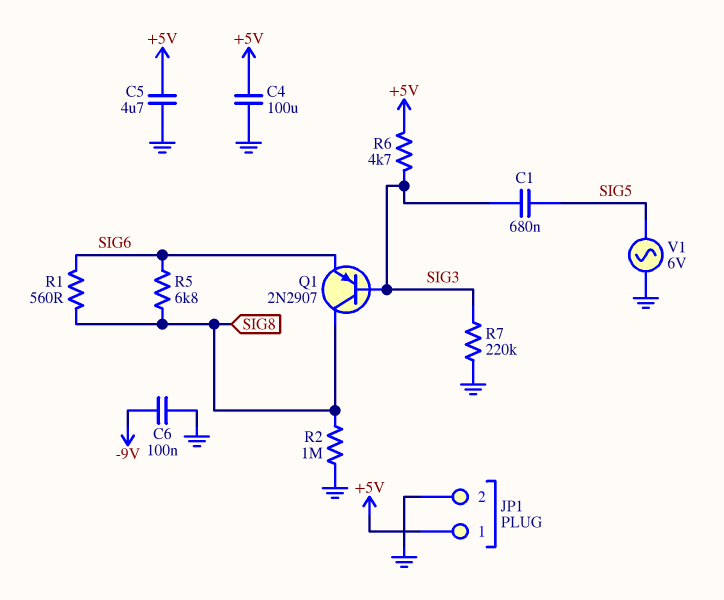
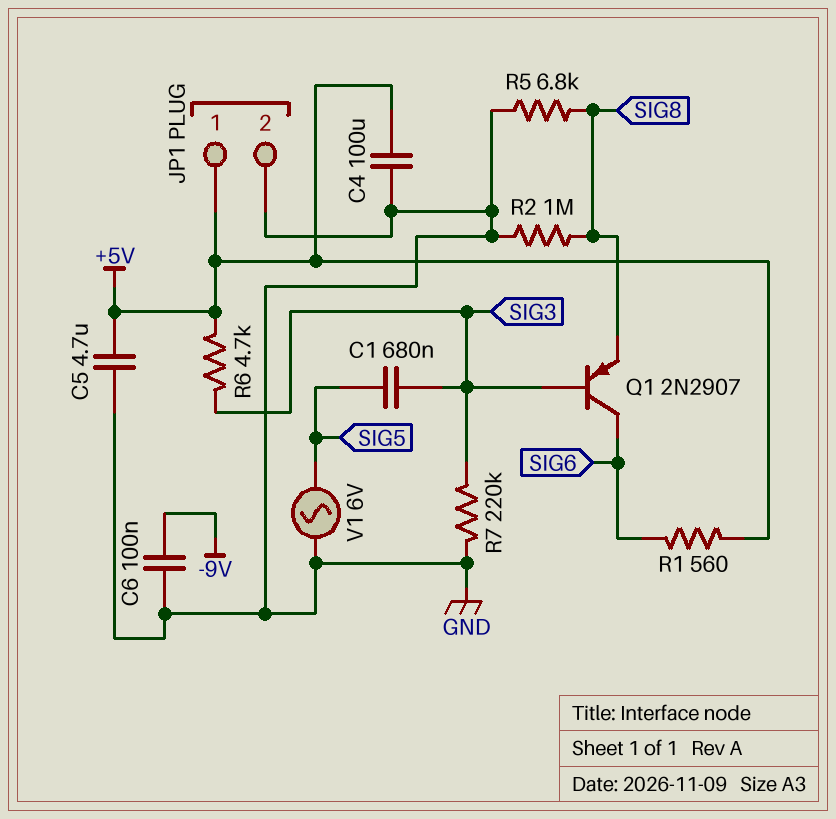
Q1: PNP 2N2907 (B SIG3, C SIG8, E SIG6) -> PNP 2N2907 (B SIG3, C SIG6, E SIG8)
R1: 560 (SIG6, SIG8) -> 560 (+5V, SIG6)
R5: 6.8k (SIG6, SIG8) -> 6.8k (GND, SIG8)

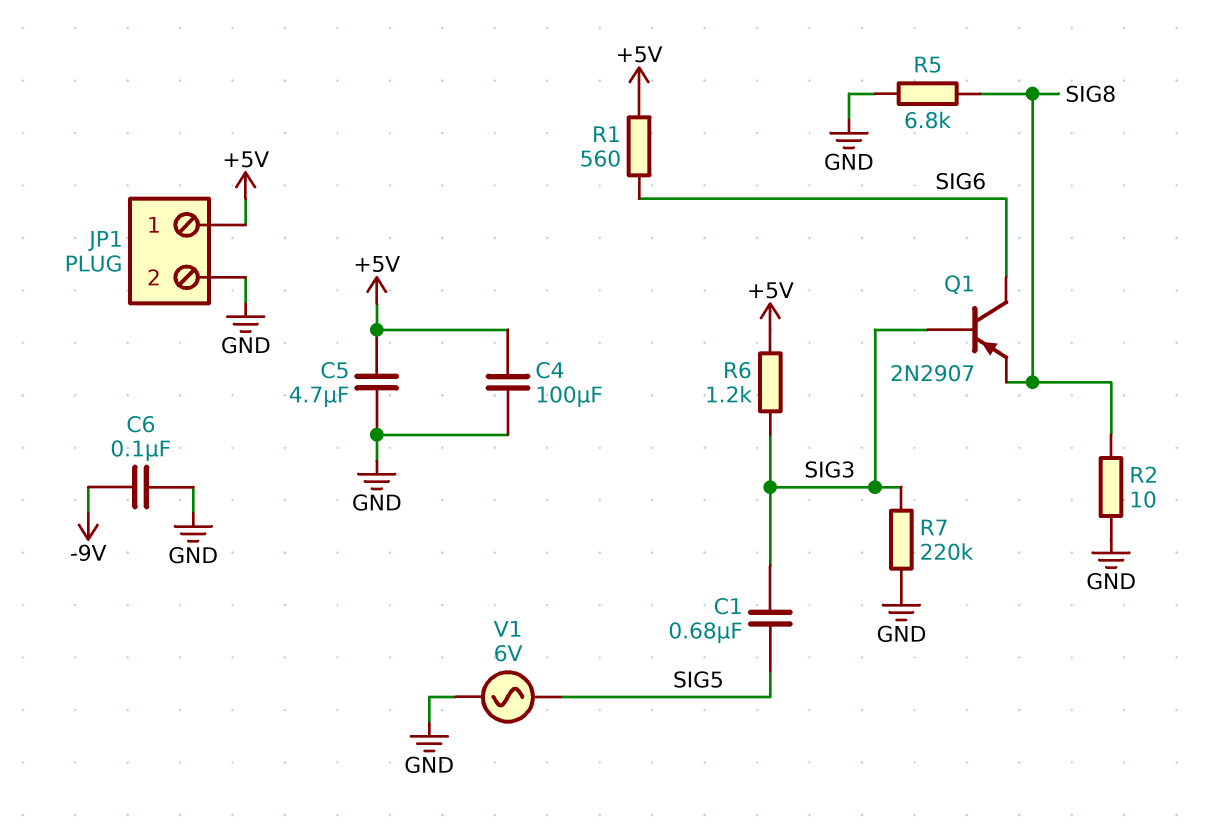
R2: 1M (GND, SIG8) -> 10 (GND, SIG8)
R6: 4.7k (+5V, SIG3) -> 1.2k (+5V, SIG3)

